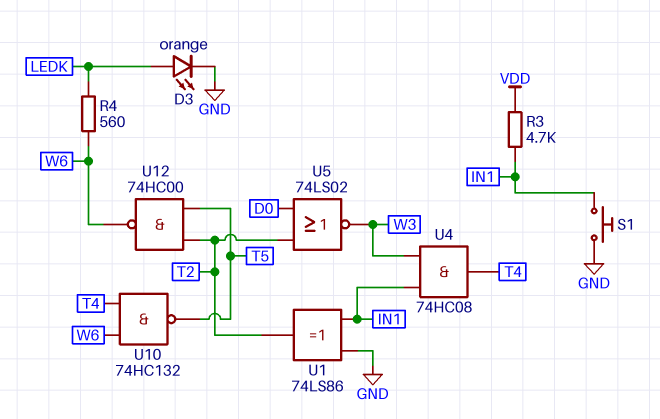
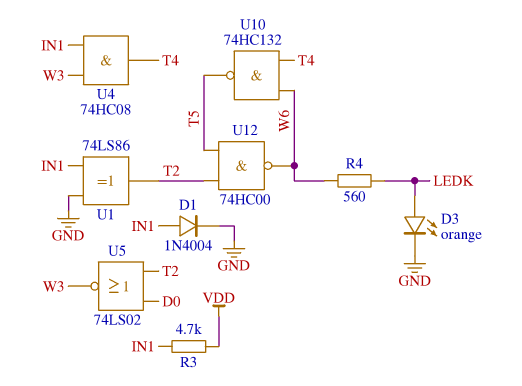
D1: none -> diode 1N4004 (A IN1, K GND)
S1: button (GND, IN1) -> none

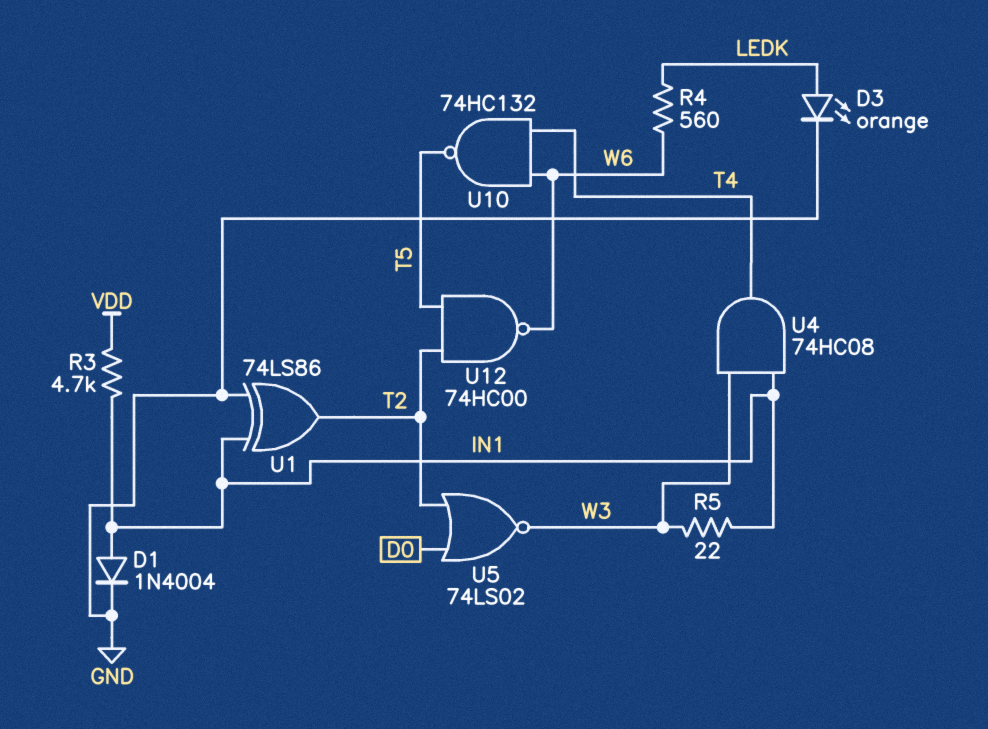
R5: none -> 22 (IN1, W3)

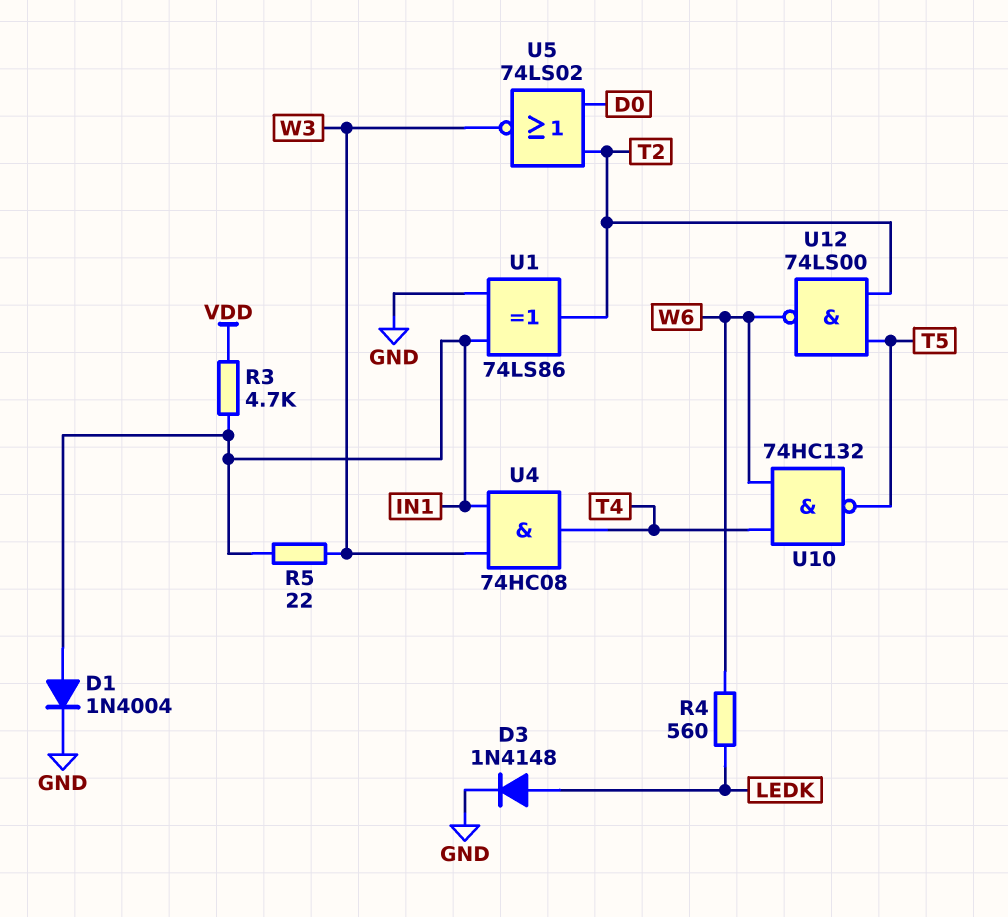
D3: LED orange (A LEDK, K GND) -> diode 1N4148 (A LEDK, K GND)
U12: NAND 74HC00 (in T2, in T5, out W6) -> NAND 74LS00 (in T2, in T5, out W6)

